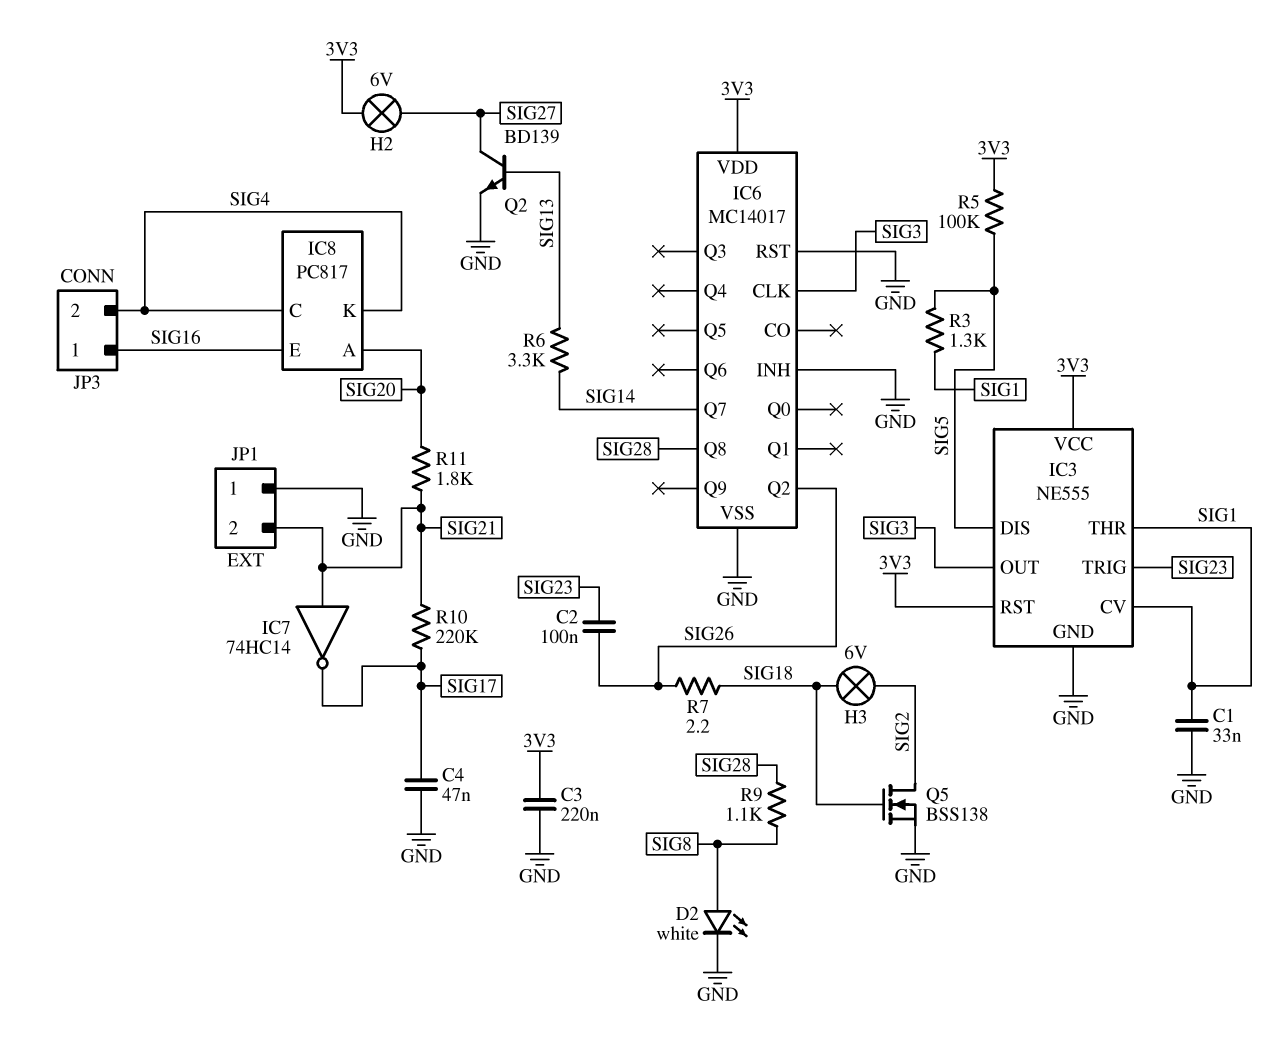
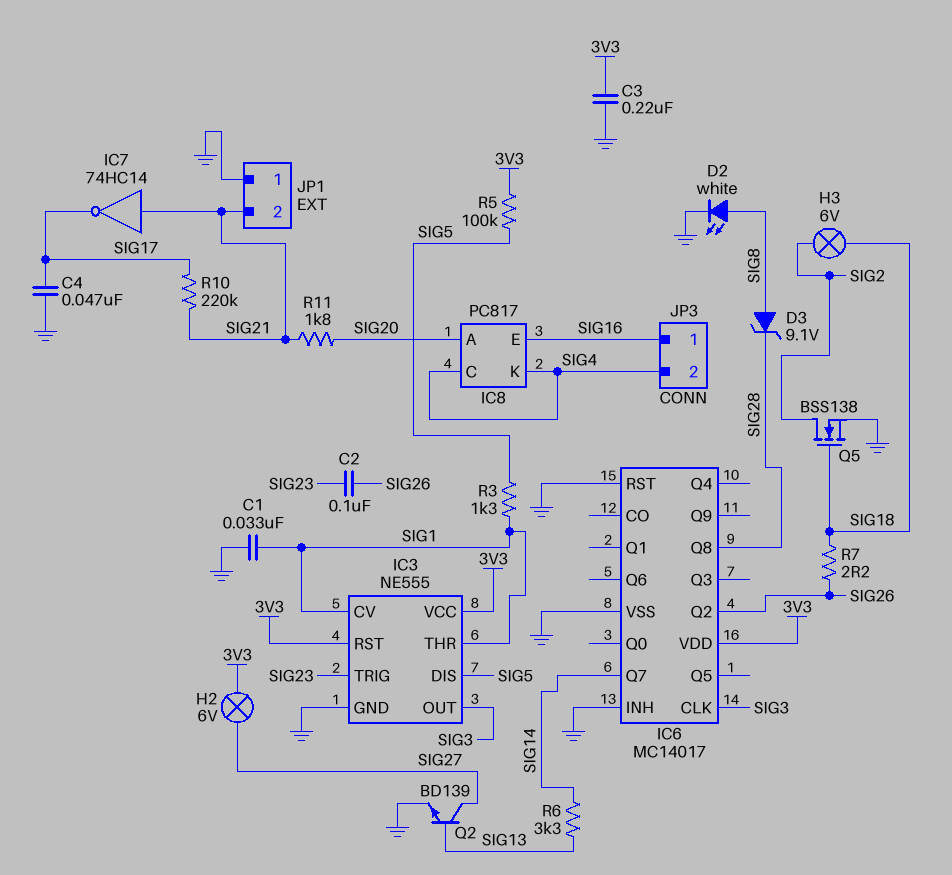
D3: none -> zener 9.1V (A SIG8, K SIG28)
R9: 1.1k (SIG8, SIG28) -> none

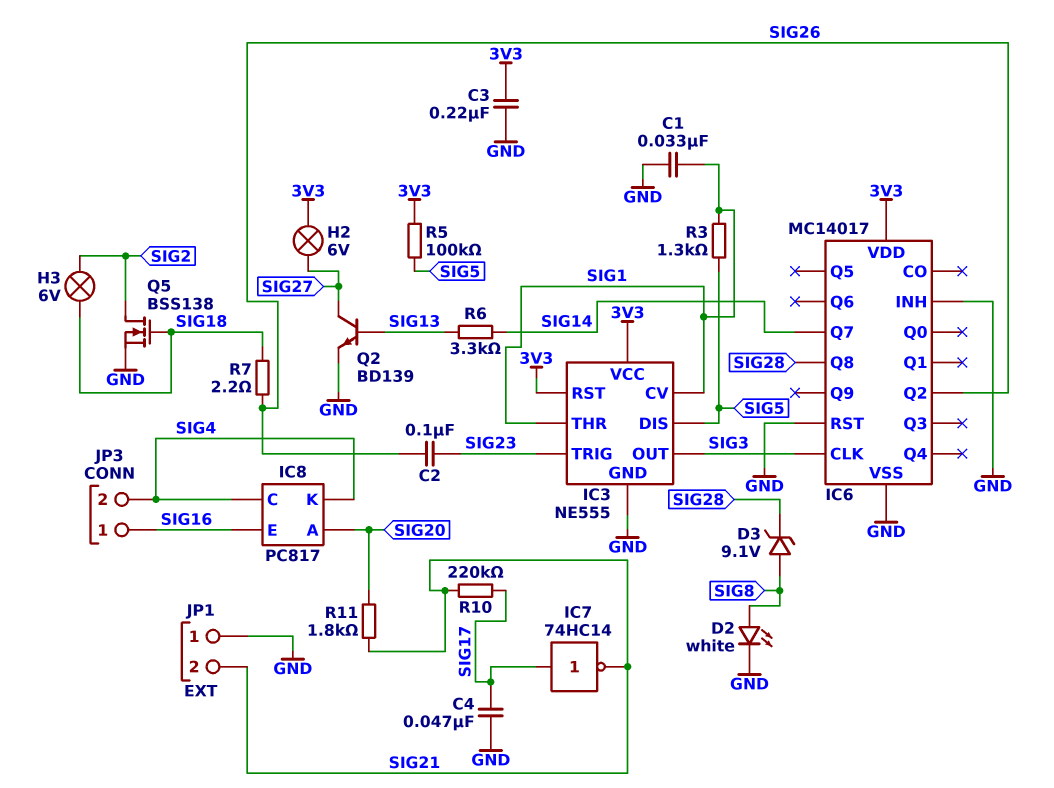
IC7: NOT 74HC14 (in SIG21, out SIG17) -> NOT 74HC14 (in SIG17, out SIG21)

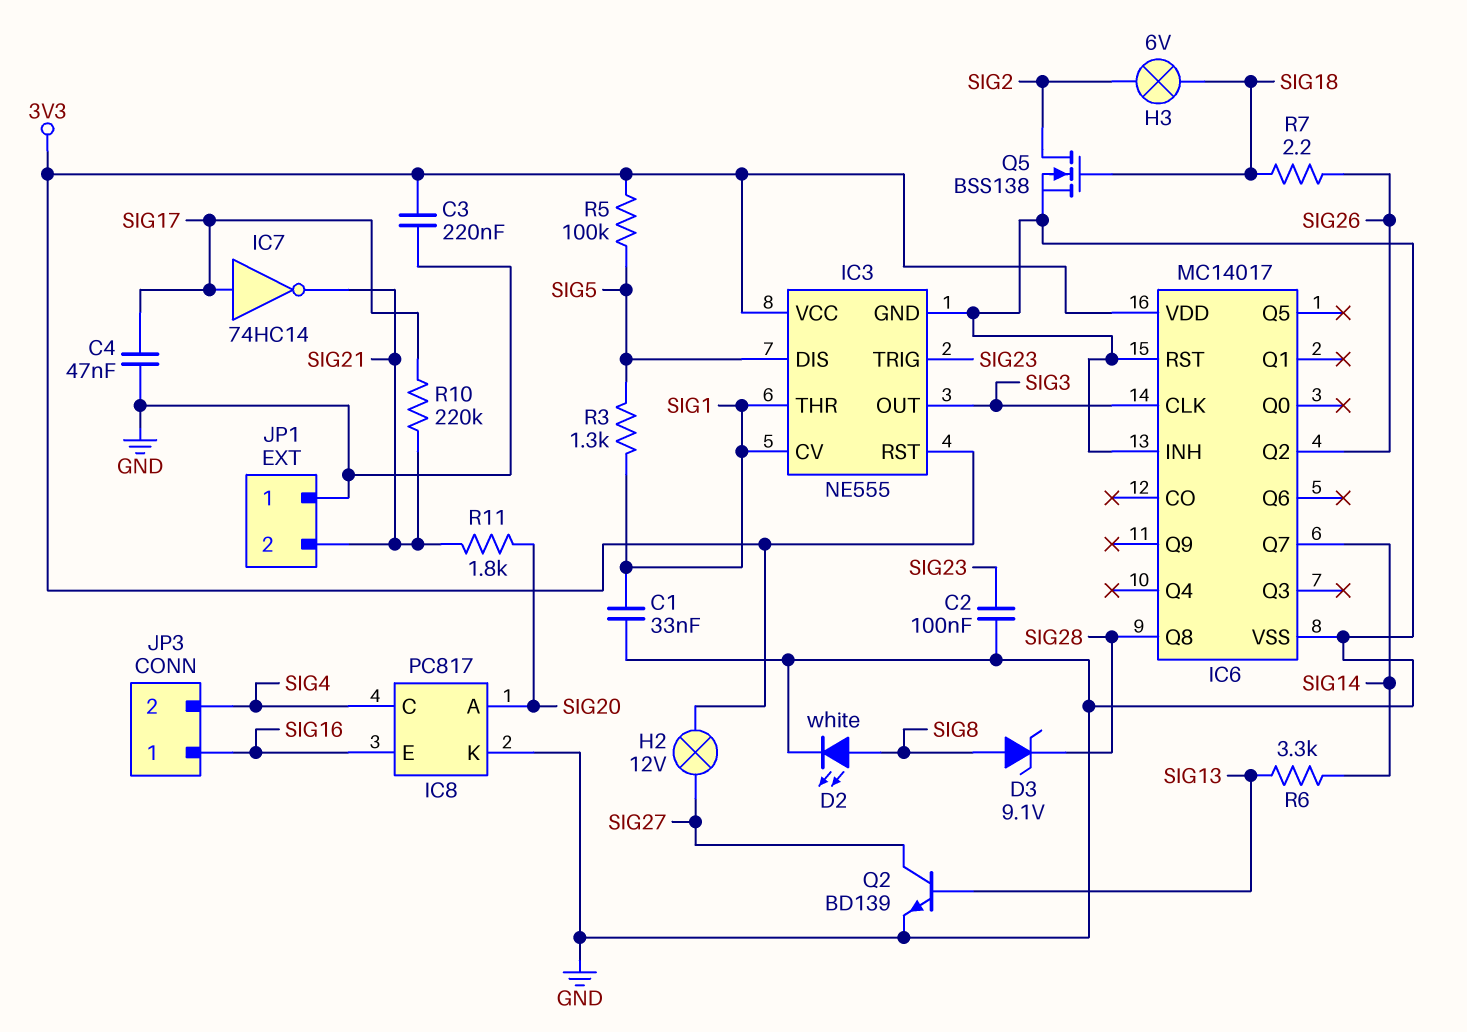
C2: 100nF (SIG23, SIG26) -> 100nF (GND, SIG23)
H2: lamp 6V (3V3, SIG27) -> lamp 12V (3V3, SIG27)
IC8 pin K: SIG4 -> GND

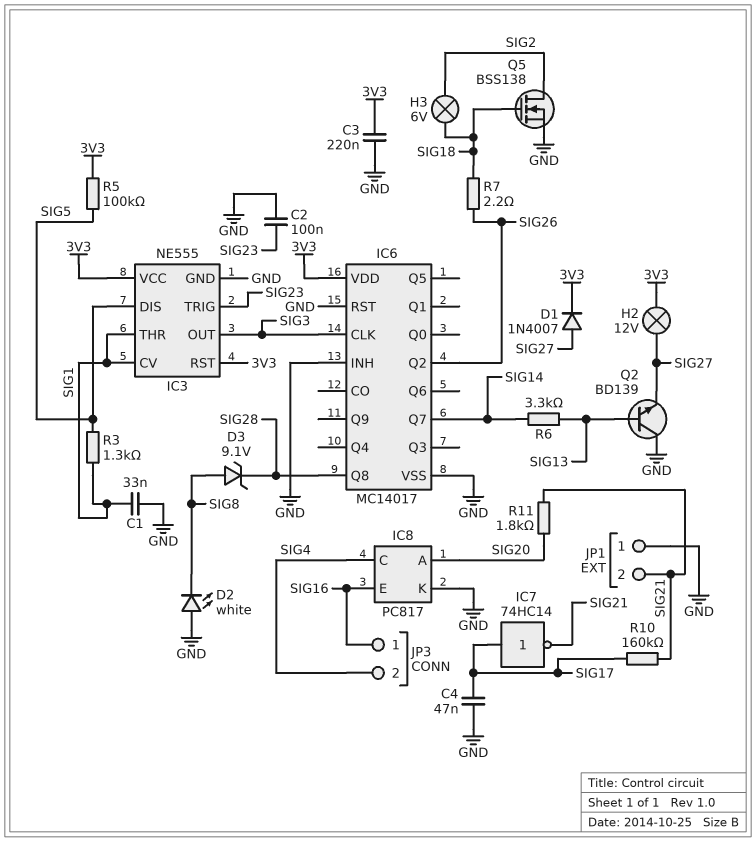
D1: none -> diode 1N4007 (A SIG27, K 3V3)
D2: LED white (A SIG8, K GND) -> LED white (A GND, K SIG8)
Q2: NPN BD139 (B SIG13, C SIG27, E GND) -> NPN BD139 (B SIG13, C GND, E SIG27)
R10: 220k (SIG17, SIG21) -> 160k (SIG17, SIG21)

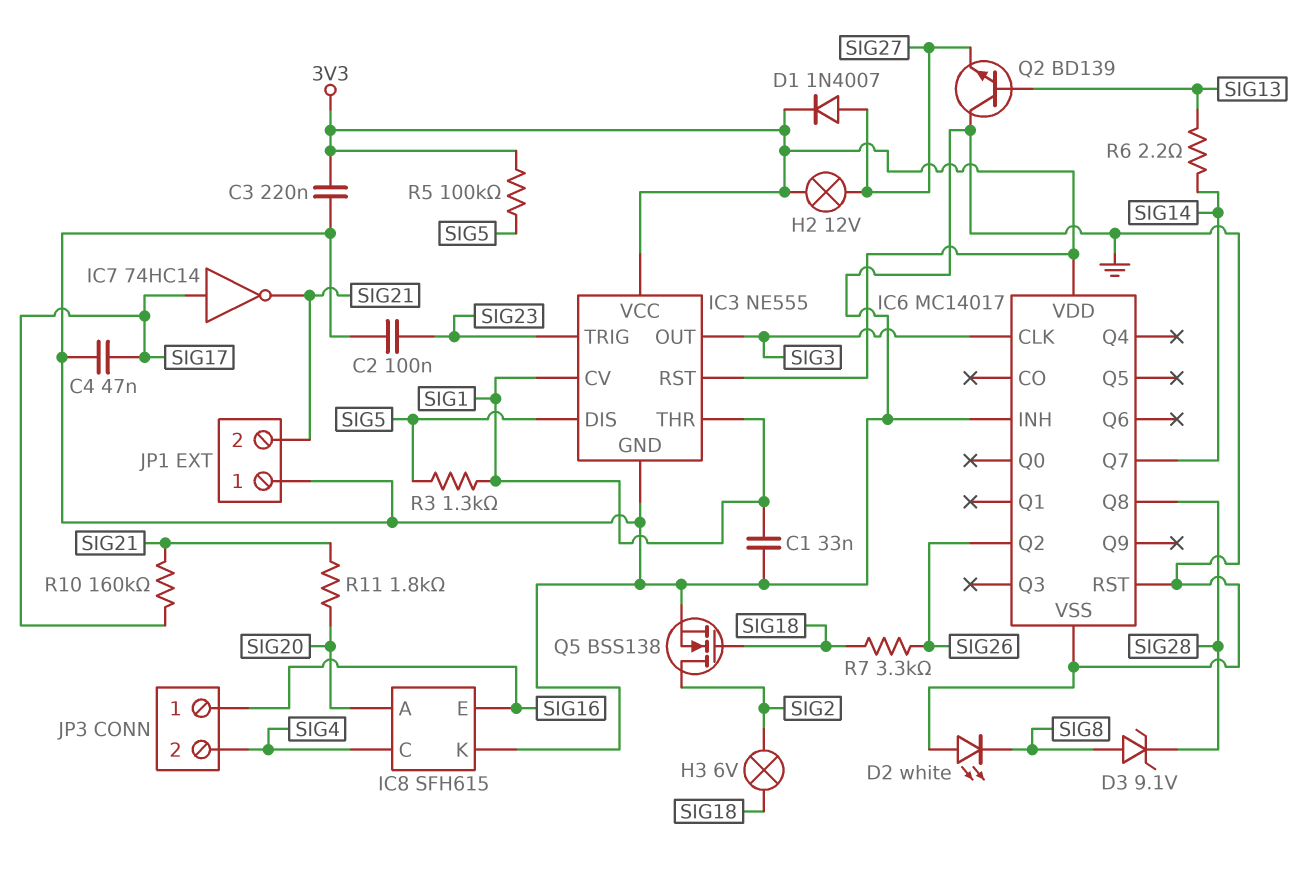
IC8: PC817 -> SFH615
R6: 3.3k (SIG13, SIG14) -> 2.2 (SIG13, SIG14)
R7: 2.2 (SIG18, SIG26) -> 3.3k (SIG18, SIG26)

